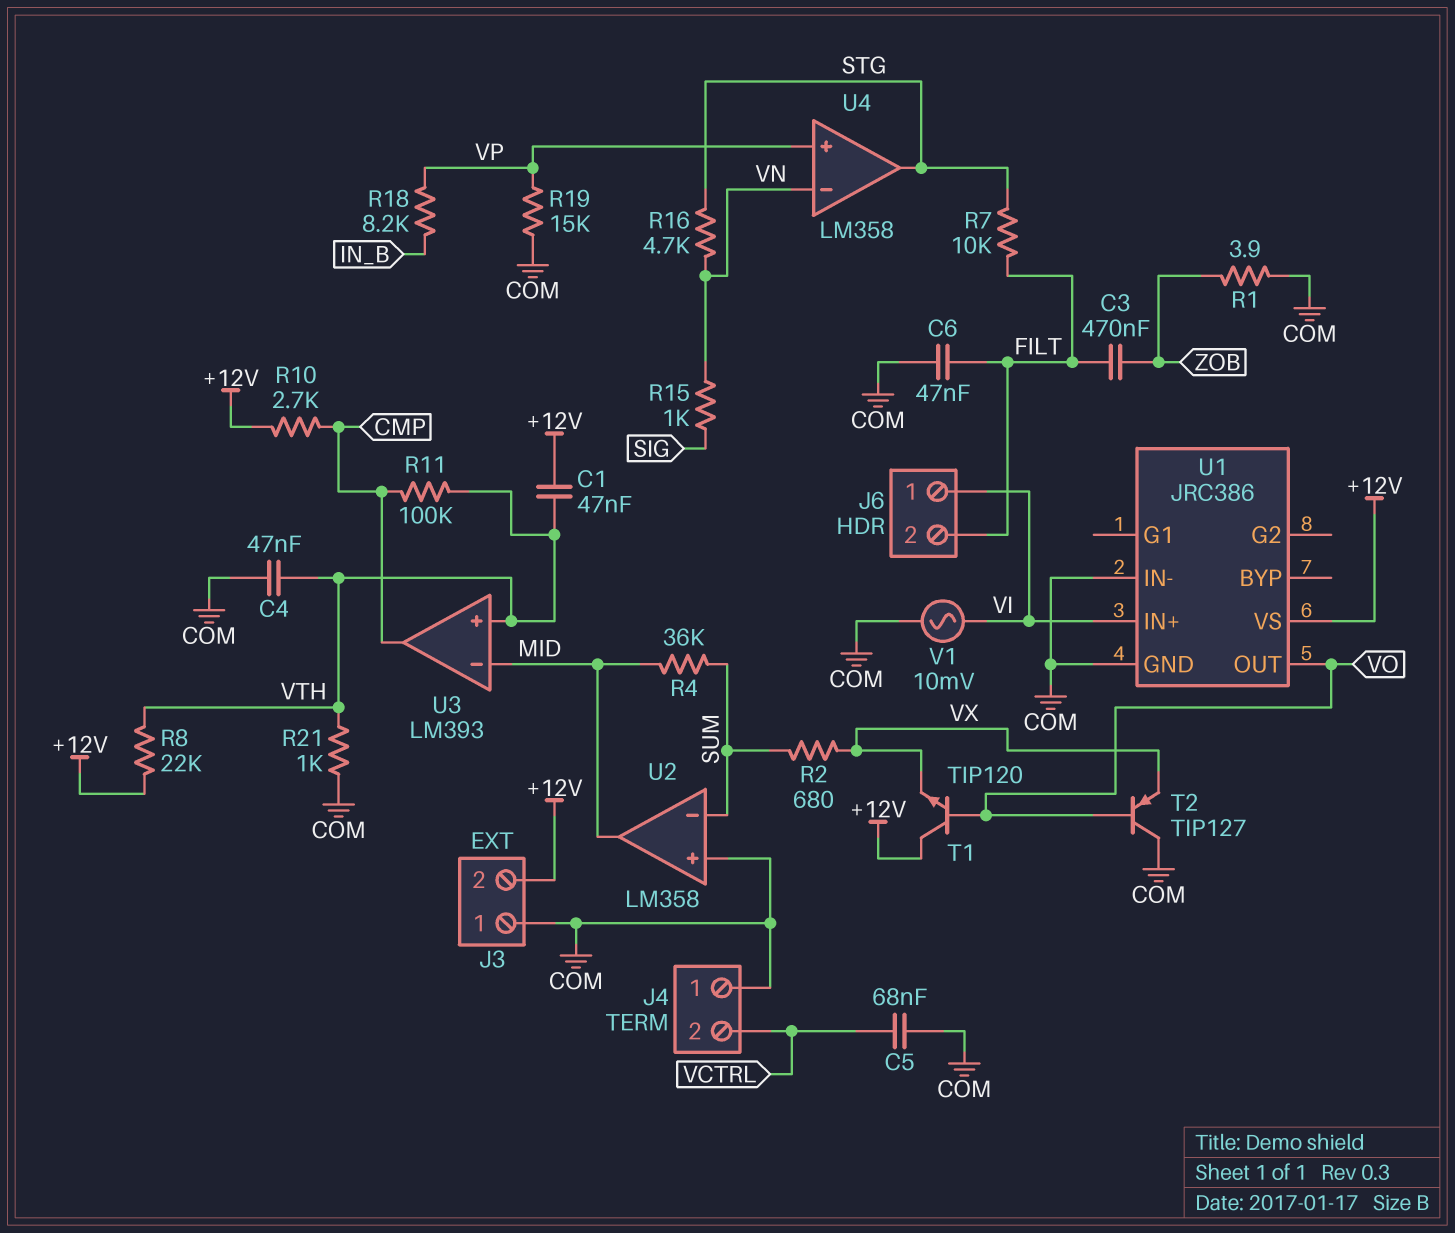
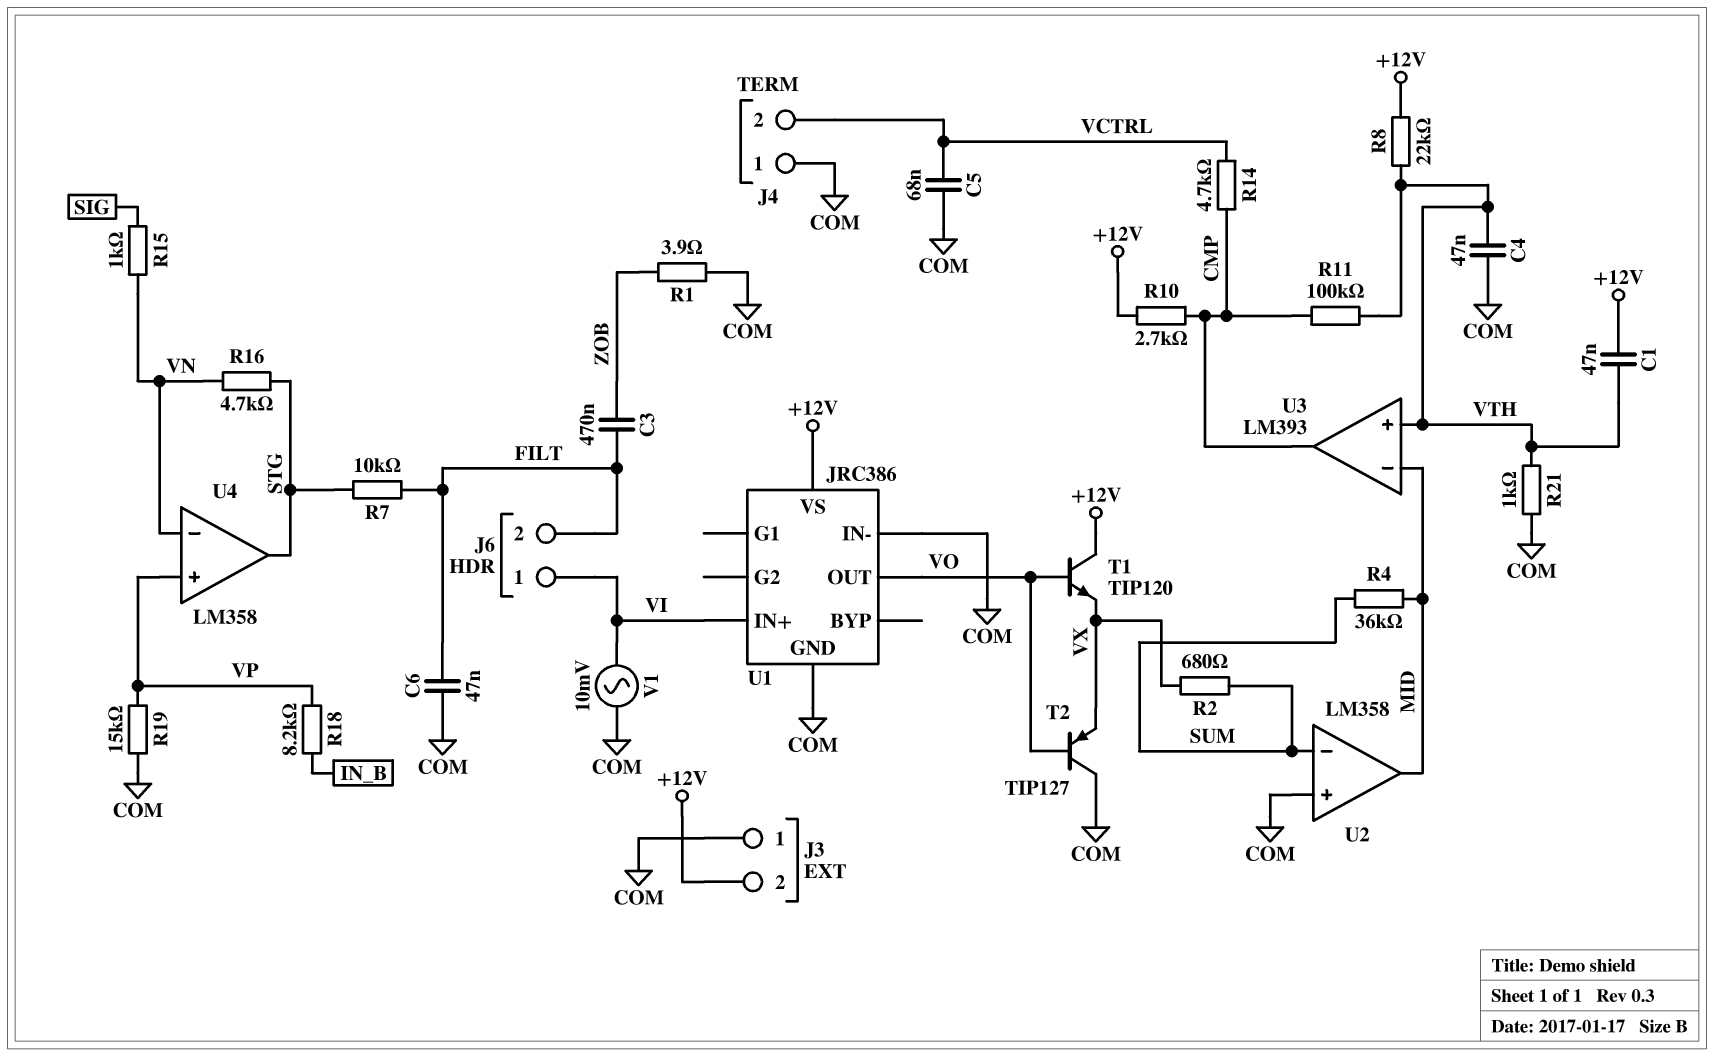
R14: none -> 4.7k (CMP, VCTRL)

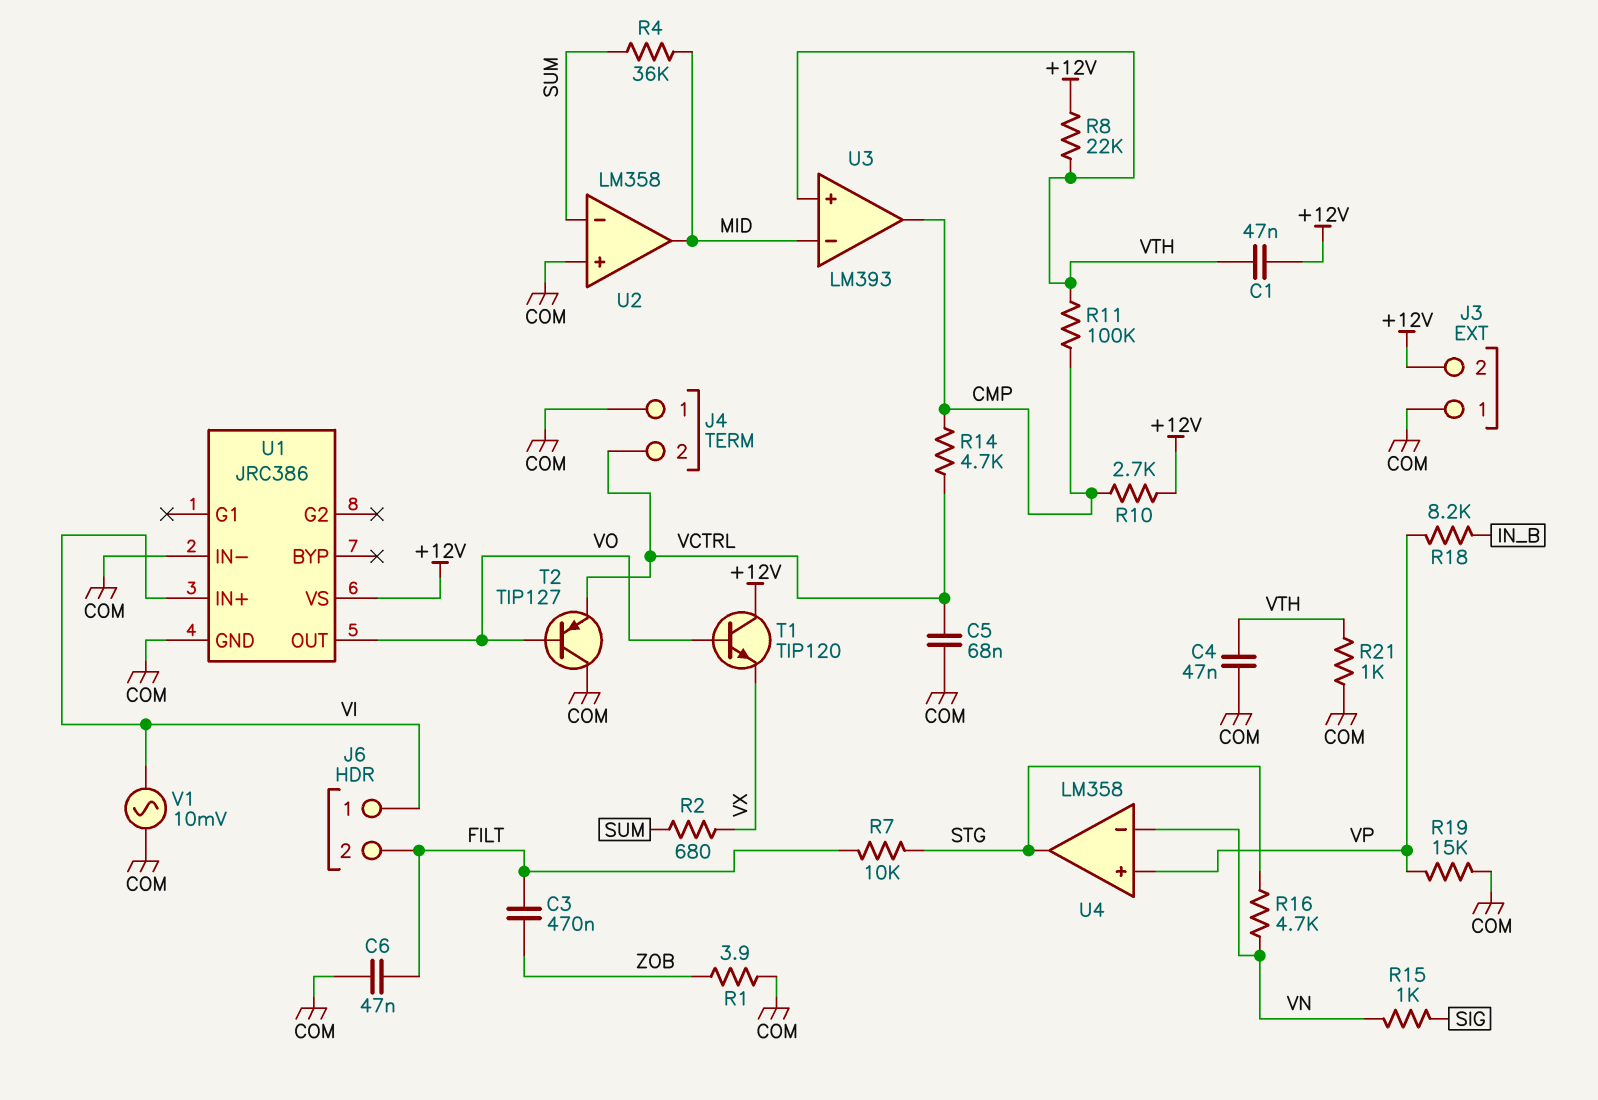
T2: PNP TIP127 (B VO, C COM, E VX) -> PNP TIP127 (B VO, C COM, E VCTRL)

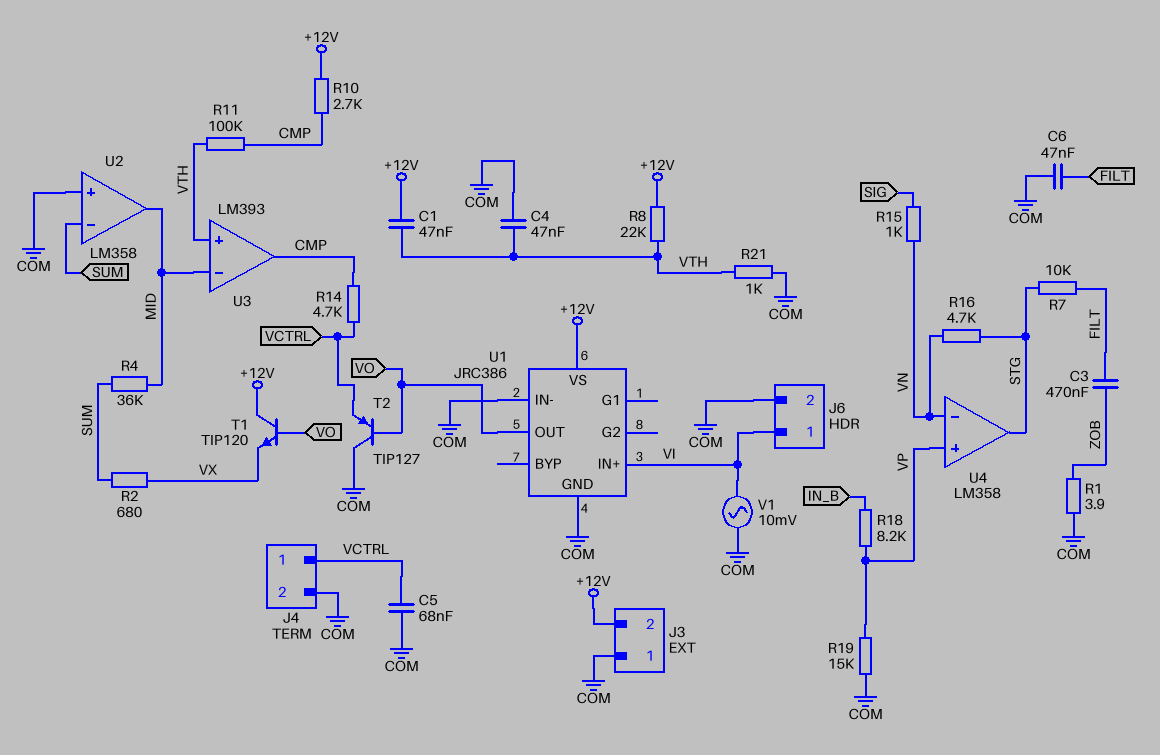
J4 pin 1: COM -> VCTRL
J4 pin 2: VCTRL -> COM
J6 pin 2: FILT -> COM

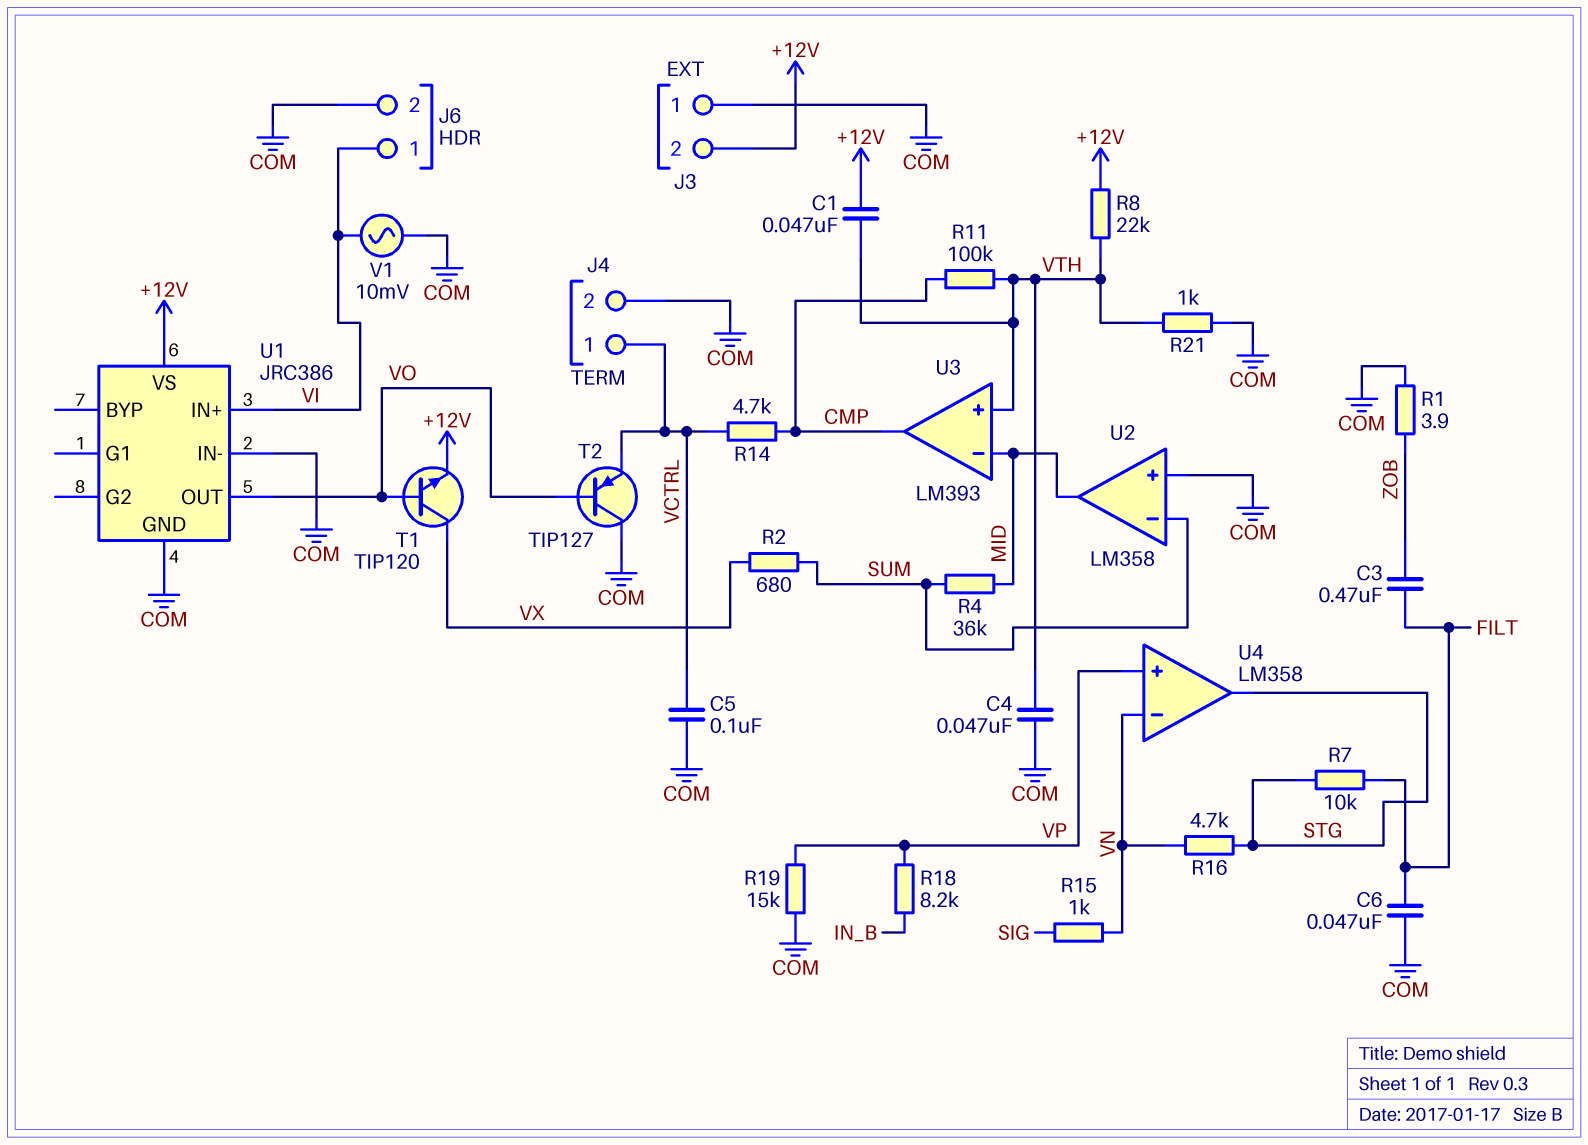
C5: 68nF (COM, VCTRL) -> 100nF (COM, VCTRL)
R10: 2.7k (+12V, CMP) -> none
T1: NPN TIP120 (B VO, C +12V, E VX) -> NPN TIP120 (B VO, C VX, E +12V)

